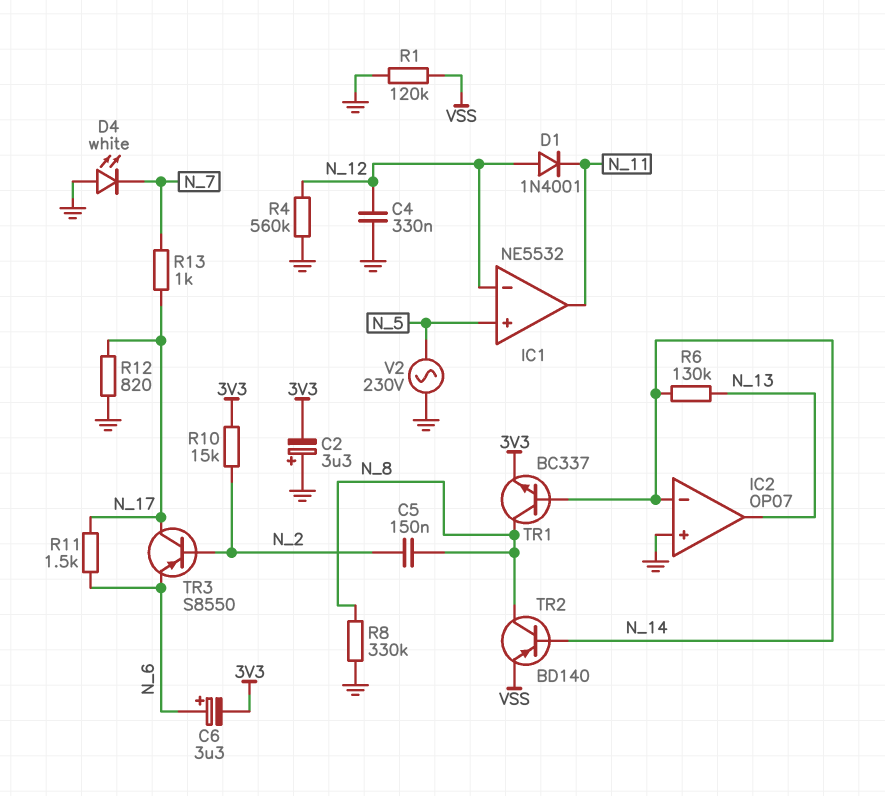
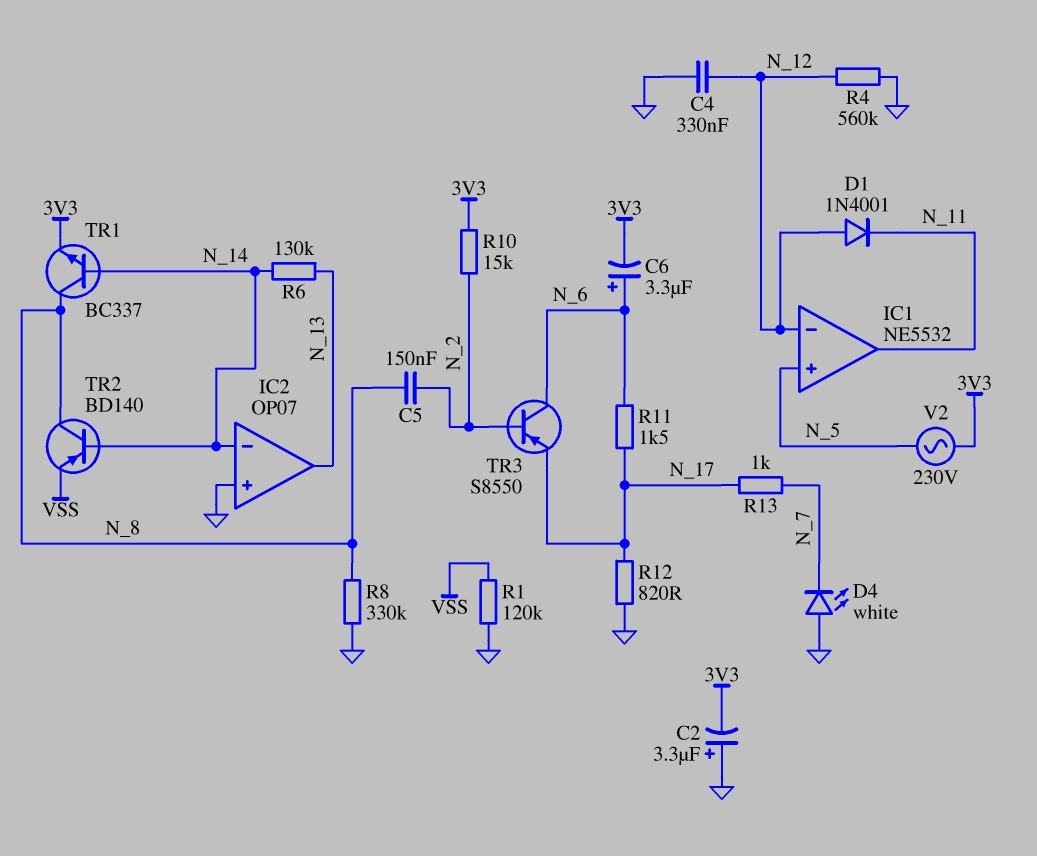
TR3: PNP S8550 (B N_2, C N_17, E N_6) -> PNP S8550 (B N_2, C N_6, E N_17)
V2: AC 230V (GND, N_5) -> AC 230V (3V3, N_5)

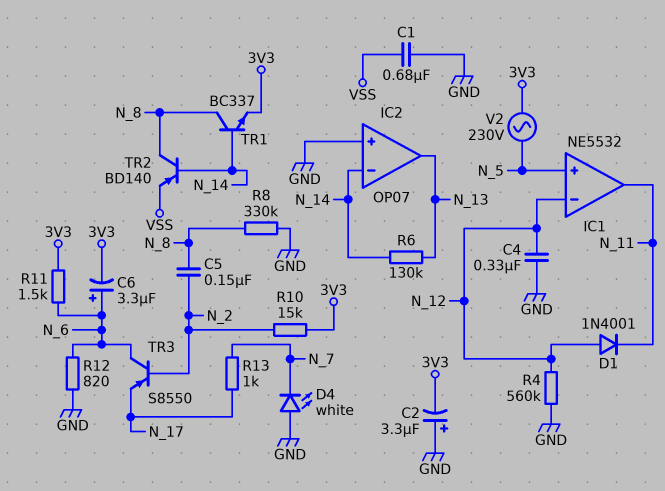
C1: none -> 680nF (GND, VSS)
R1: 120k (GND, VSS) -> none
R11: 1.5k (N_6, N_17) -> 1.5k (3V3, N_6)
R12: 820 (GND, N_17) -> 820 (GND, N_6)

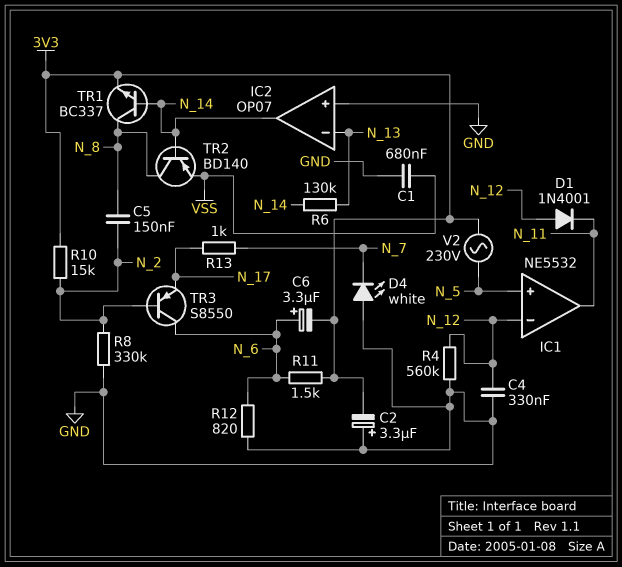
IC2 pin in-: N_14 -> N_13
IC2 pin out: N_13 -> N_14
R8: 330k (GND, N_8) -> 330k (GND, N_2)

